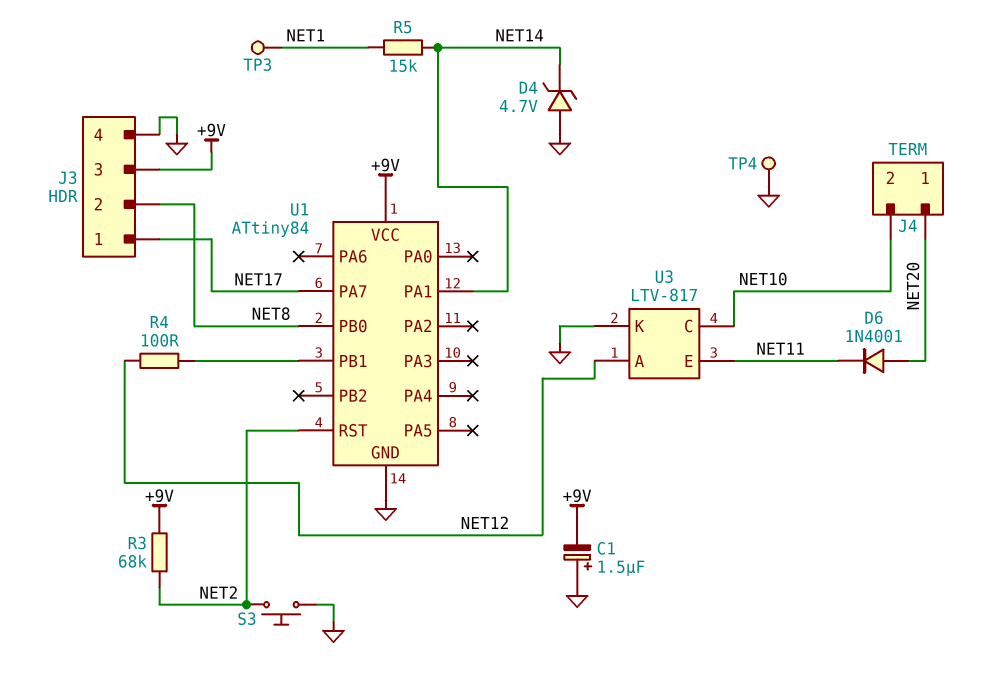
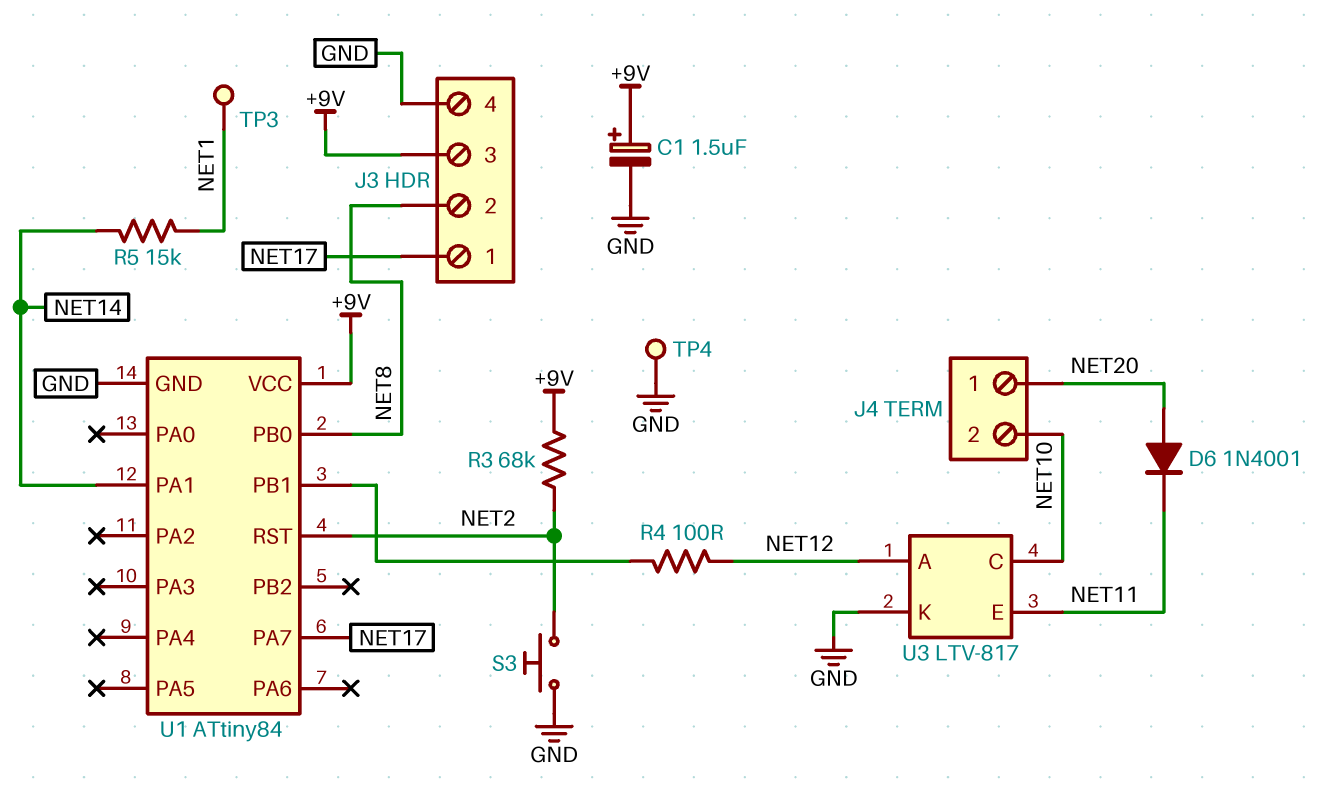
C1: 1.5uF (plus GND, minus +9V) -> 1.5uF (plus +9V, minus GND)
D4: zener 4.7V (A GND, K NET14) -> none

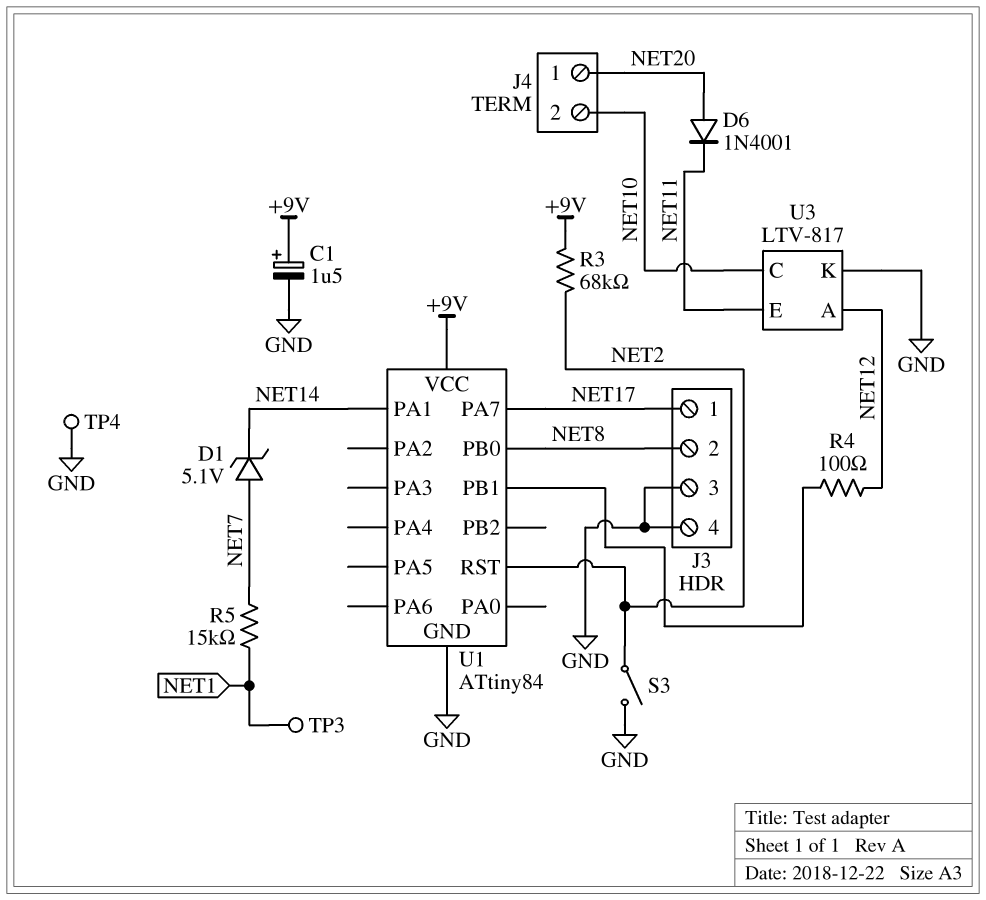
D1: none -> zener 5.1V (A NET7, K NET14)
J3 pin 3: +9V -> GND
R5: 15k (NET1, NET14) -> 15k (NET1, NET7)
S3: button (GND, NET2) -> switch (GND, NET2)

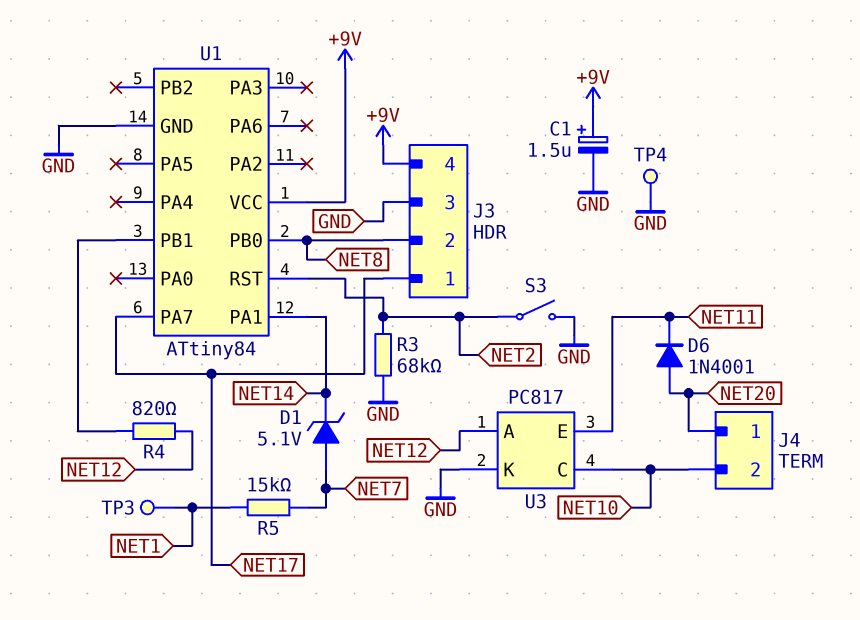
J3 pin 4: GND -> +9V
R3: 68k (+9V, NET2) -> 68k (GND, NET2)
R4: 100 (NET12, U1/PB1) -> 820 (NET12, U1/PB1)
U3: LTV-817 -> PC817

